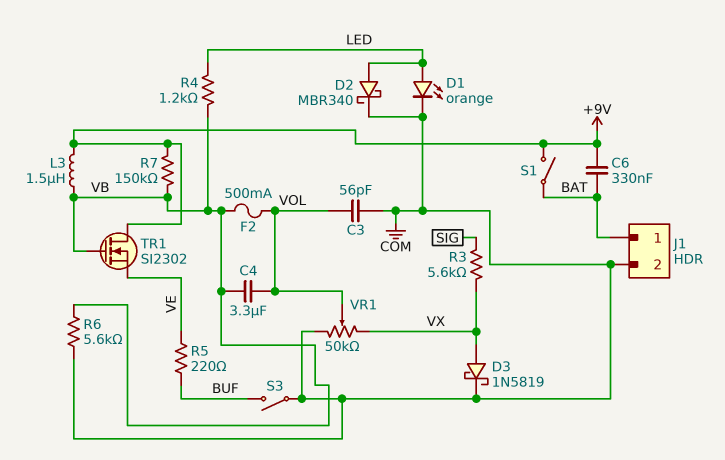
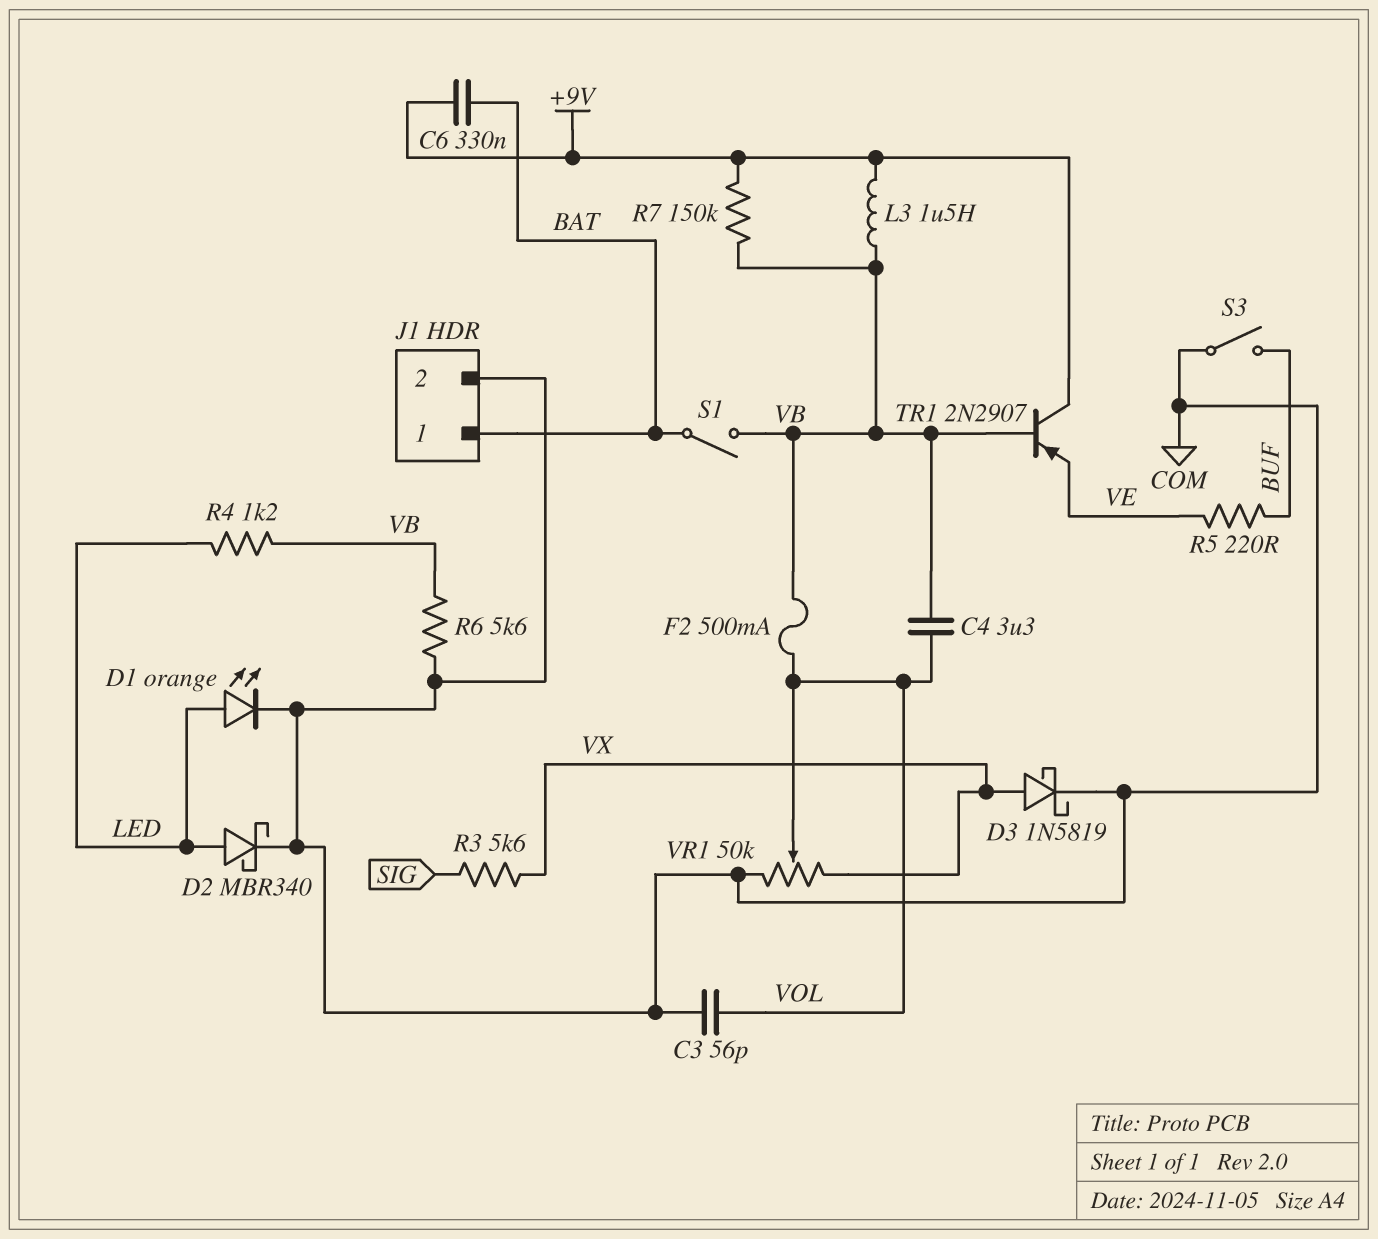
S1: switch (+9V, BAT) -> switch (BAT, VB)
TR1: NMOS SI2302 (G VB, D +9V, S VE) -> PNP 2N2907 (B VB, C +9V, E VE)

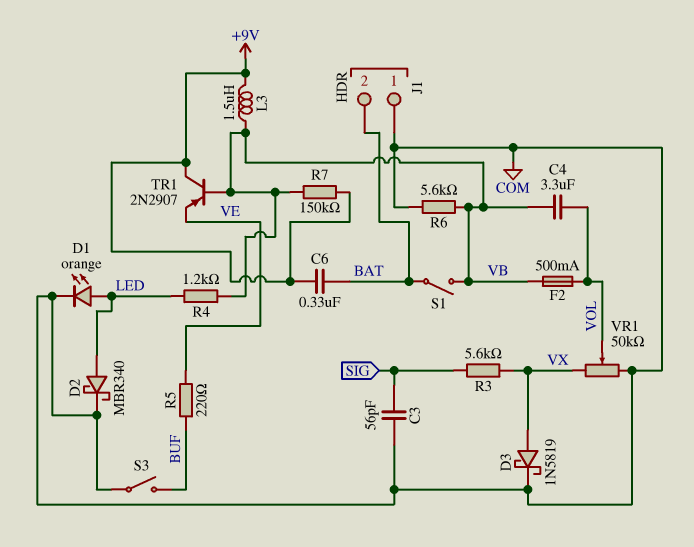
C3: 56pF (COM, VOL) -> 56pF (COM, SIG)
J1 pin 1: BAT -> COM
J1 pin 2: COM -> BAT

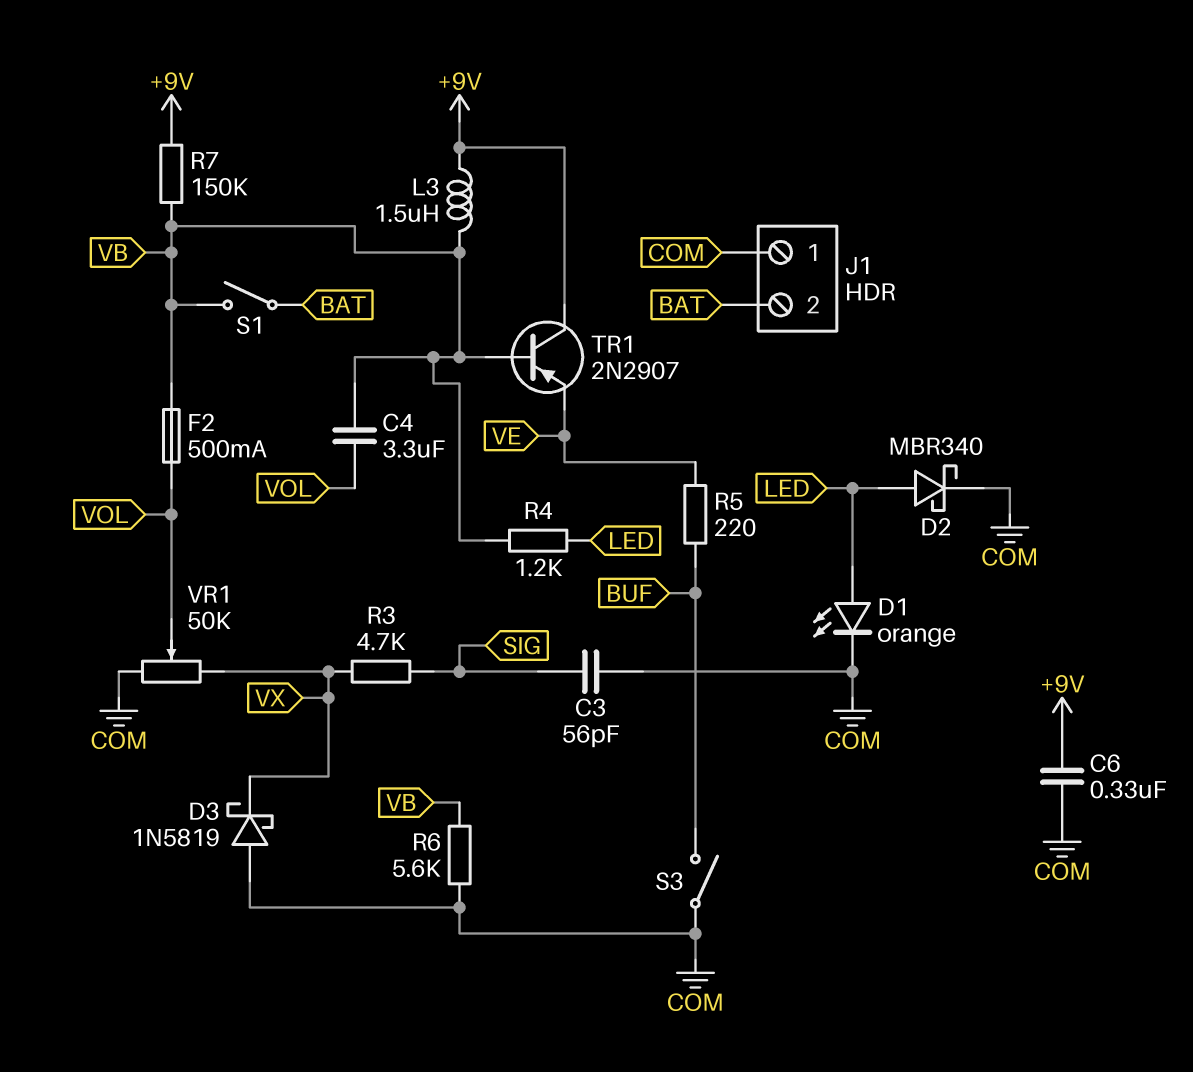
C6: 330nF (+9V, BAT) -> 330nF (+9V, COM)
D3: schottky 1N5819 (A VX, K COM) -> schottky 1N5819 (A COM, K VX)
R3: 5.6k (SIG, VX) -> 4.7k (SIG, VX)

